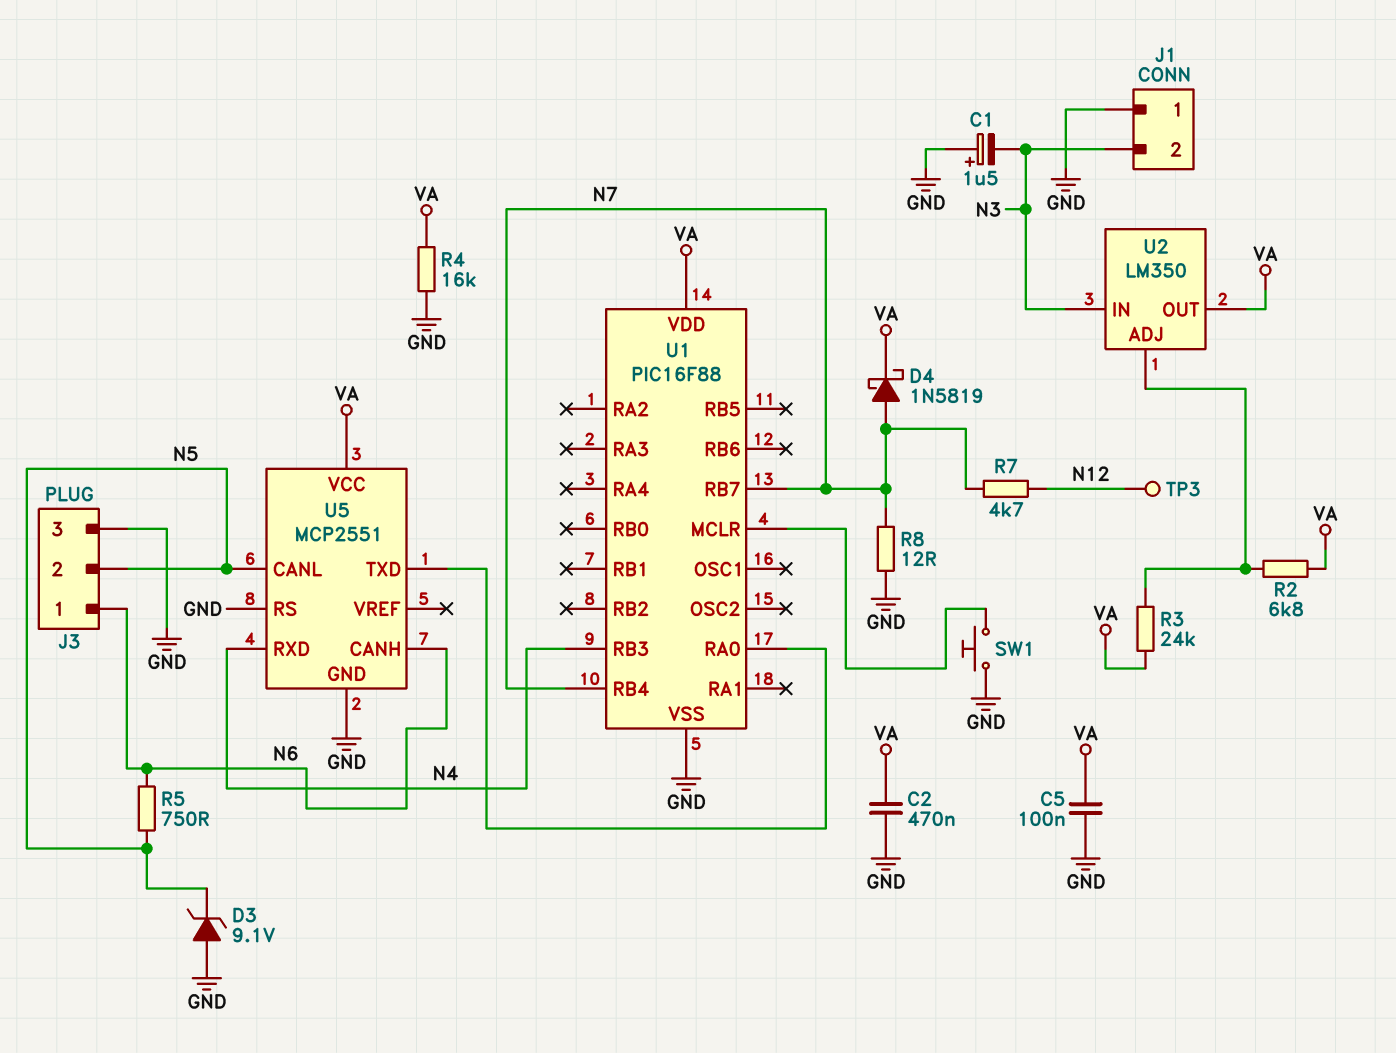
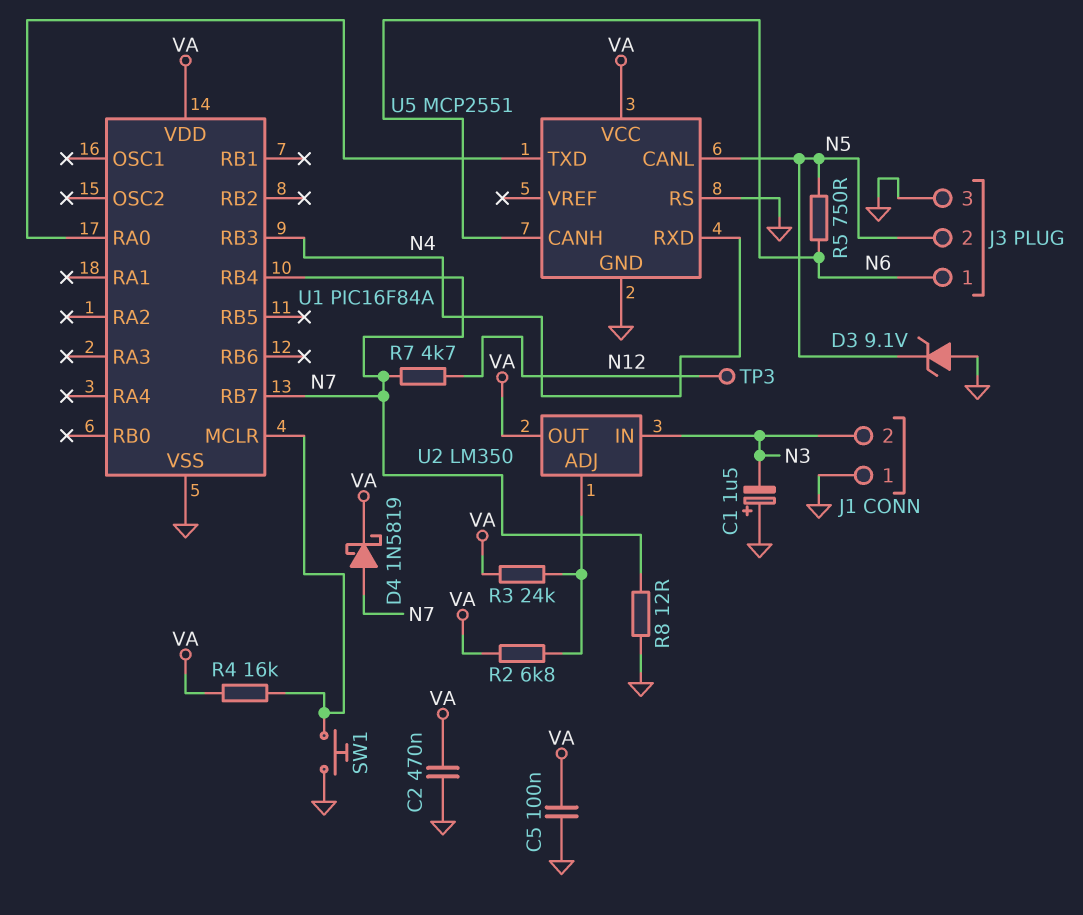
R4: 16k (GND, VA) -> 16k (U1/MCLR, VA)
U1: PIC16F88 -> PIC16F84A

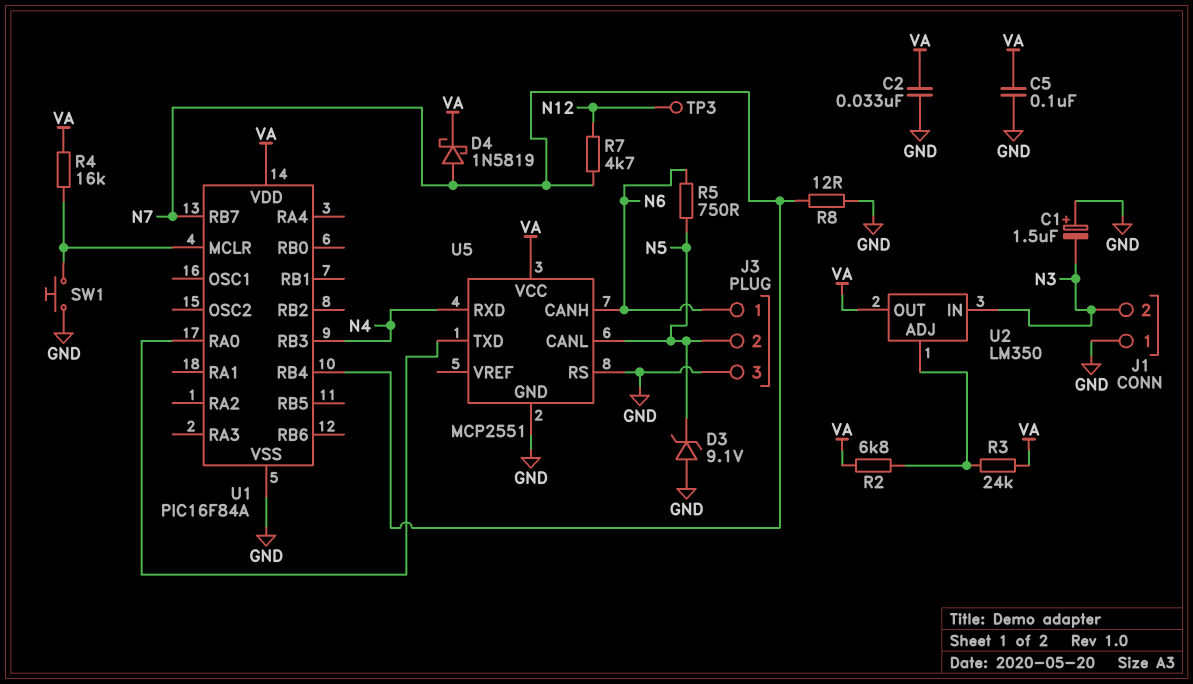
C2: 470nF (GND, VA) -> 33nF (GND, VA)

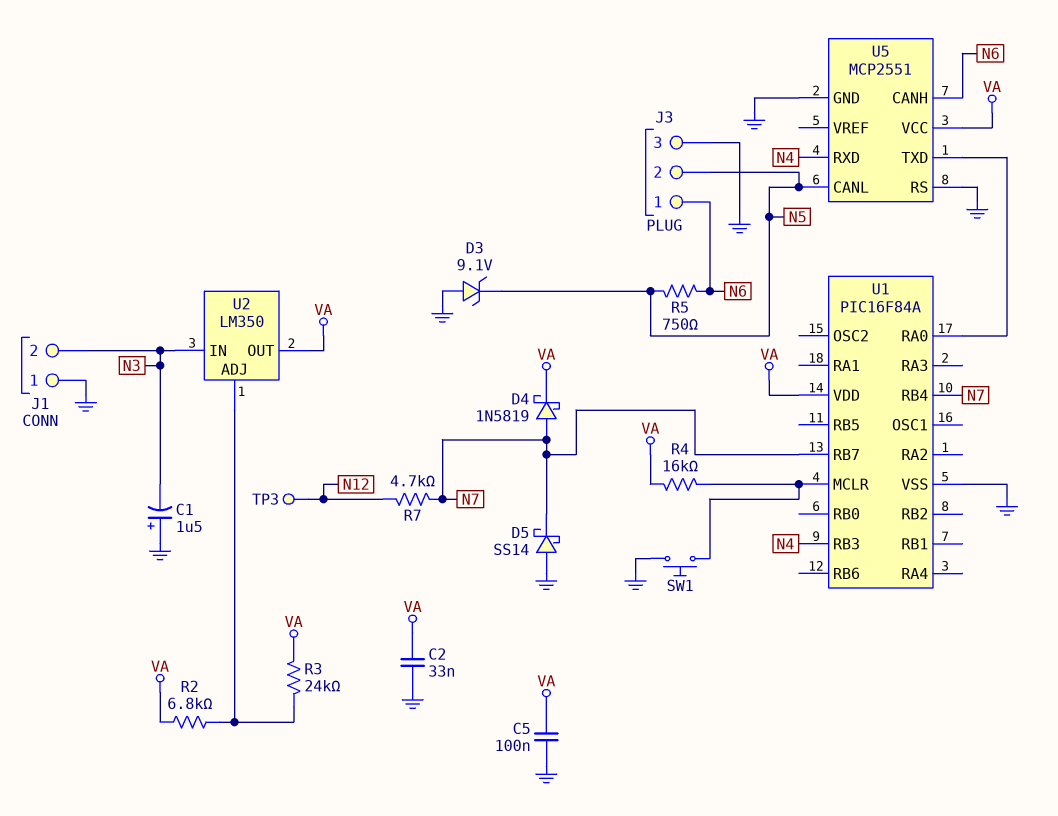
D5: none -> schottky SS14 (A GND, K N7)
R8: 12 (GND, N7) -> none

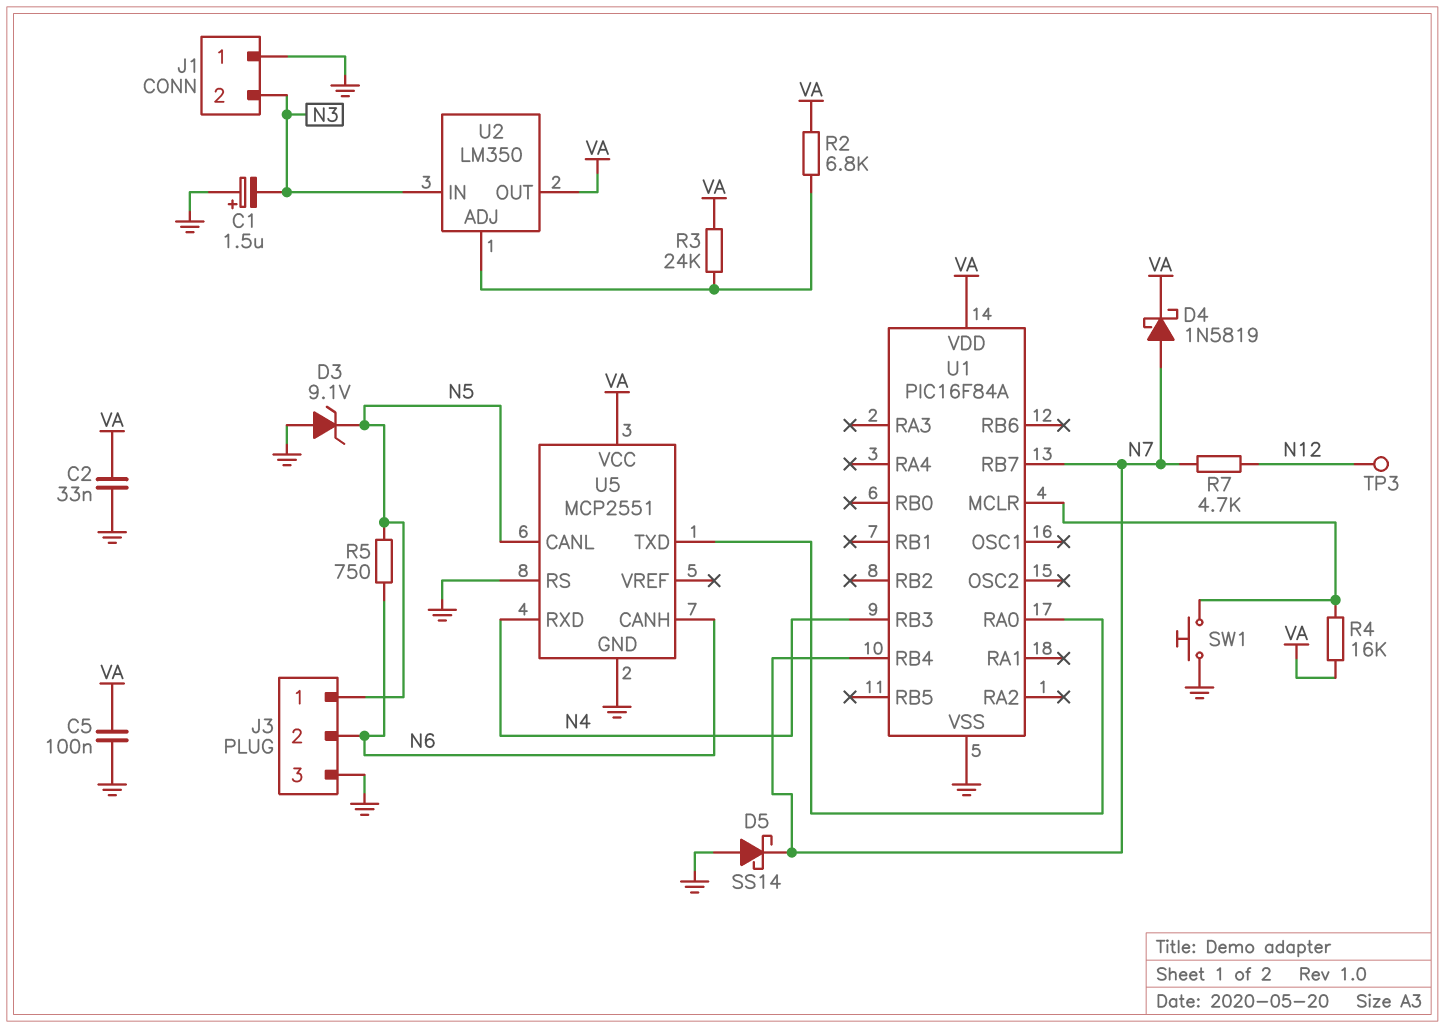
J3 pin 1: N6 -> N5
J3 pin 2: N5 -> N6

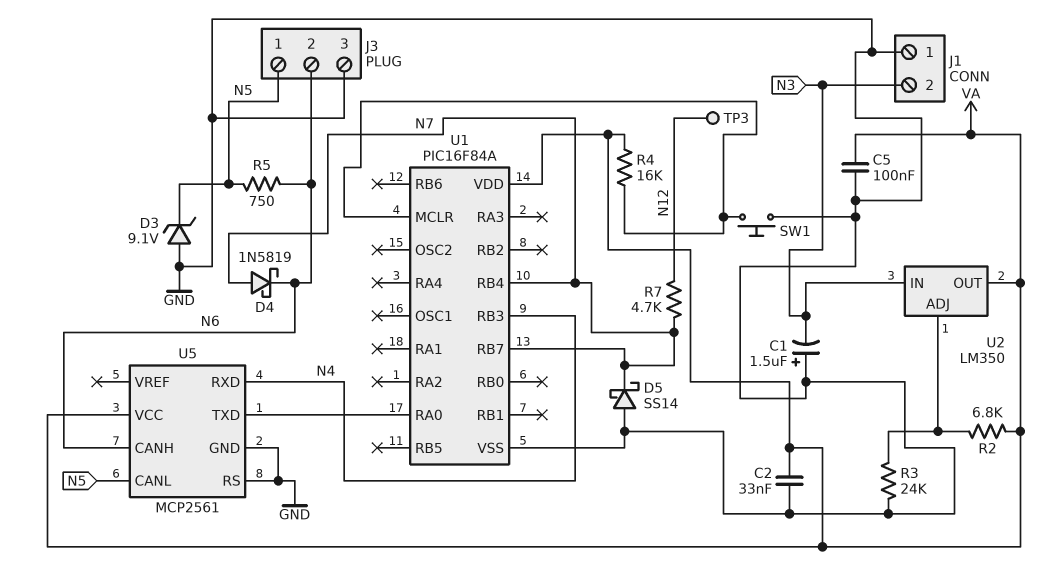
D4: schottky 1N5819 (A N7, K VA) -> schottky 1N5819 (A N7, K N6)
R3: 24k (U2/ADJ, VA) -> 24k (GND, U2/ADJ)
U5: MCP2551 -> MCP2561

